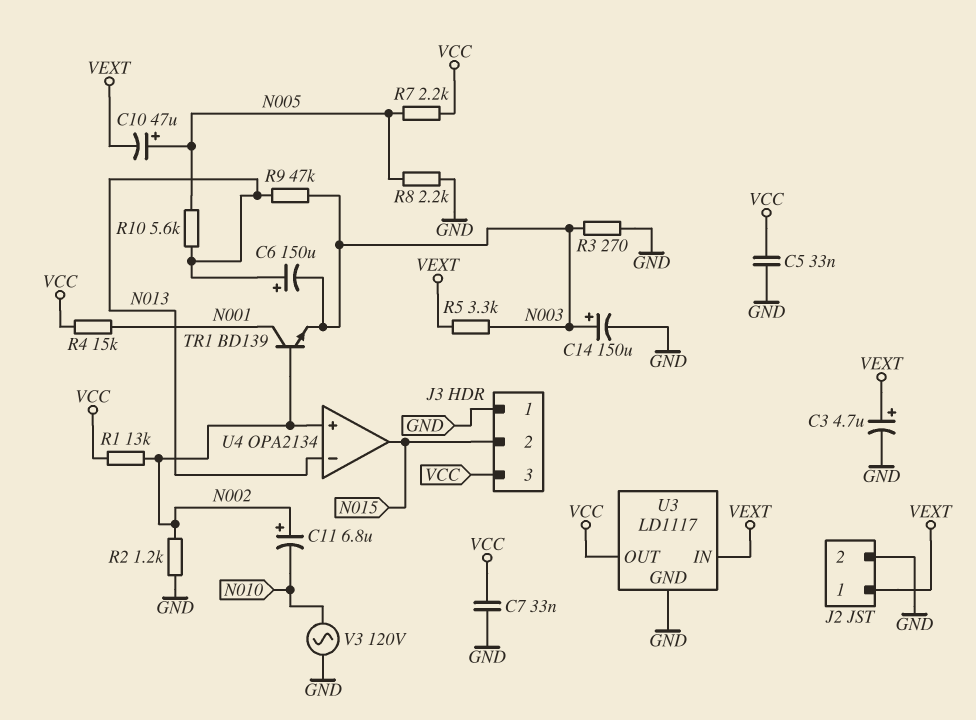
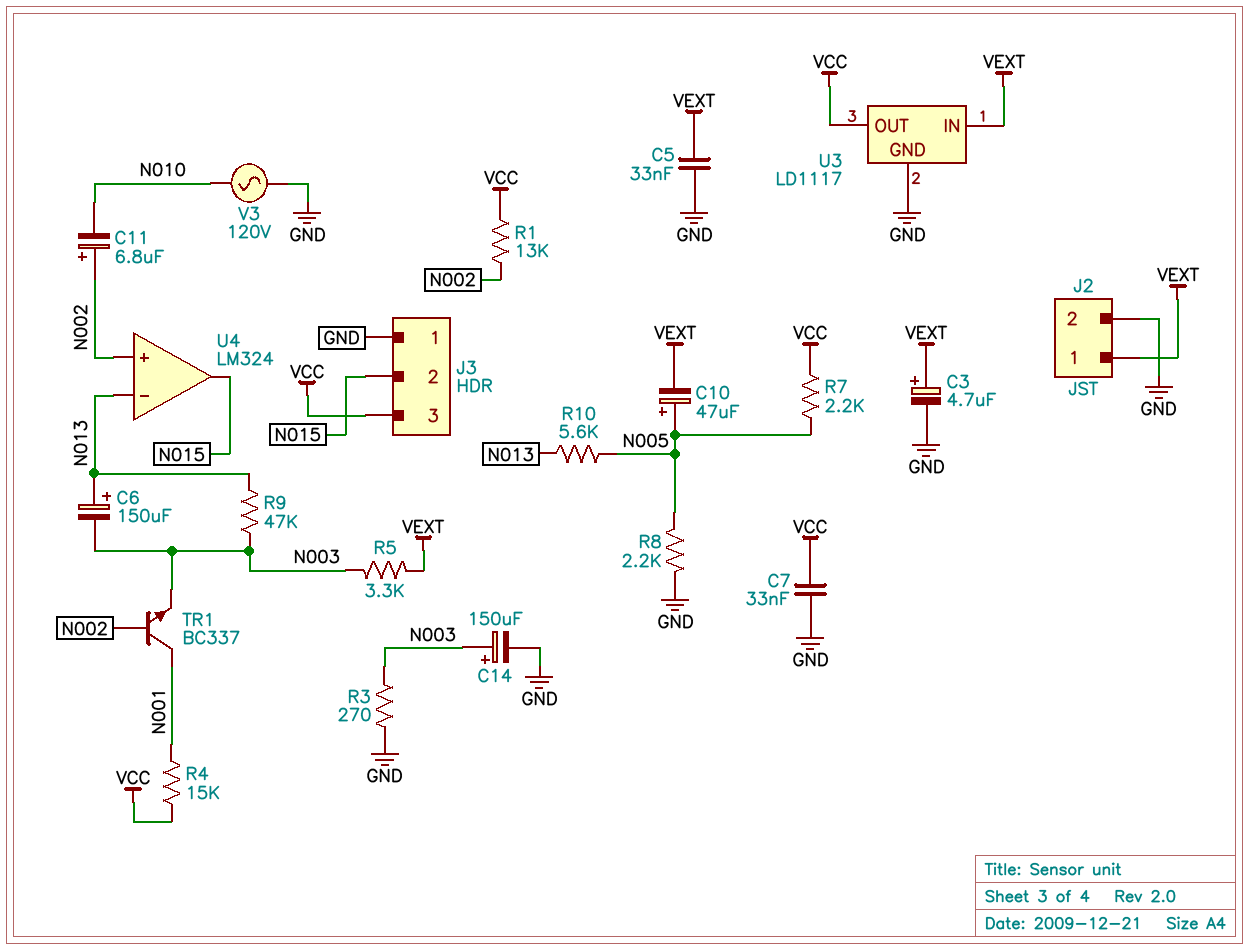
C5: 33nF (GND, VCC) -> 33nF (GND, VEXT)
R2: 1.2k (GND, N002) -> none
TR1: NPN BD139 (B N002, C N001, E N003) -> NPN BC337 (B N002, C N001, E N003)
U4: OPA2134 -> LM324

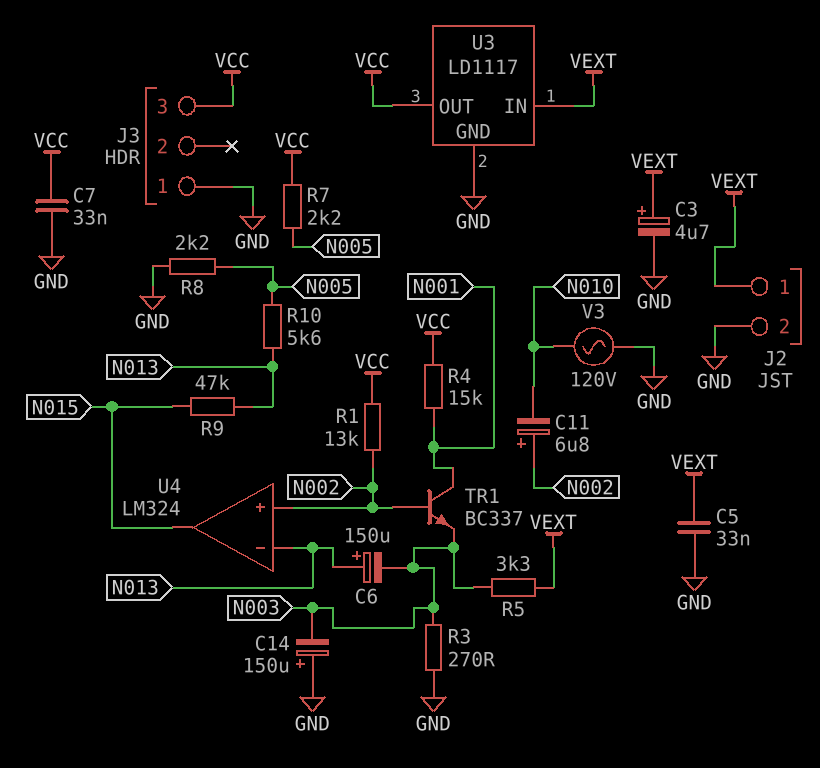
C10: 47uF (plus N005, minus VEXT) -> none
C14: 150uF (plus N003, minus GND) -> 150uF (plus GND, minus N003)
J3 pin 2: N015 -> none
R9: 47k (N003, N013) -> 47k (N013, N015)

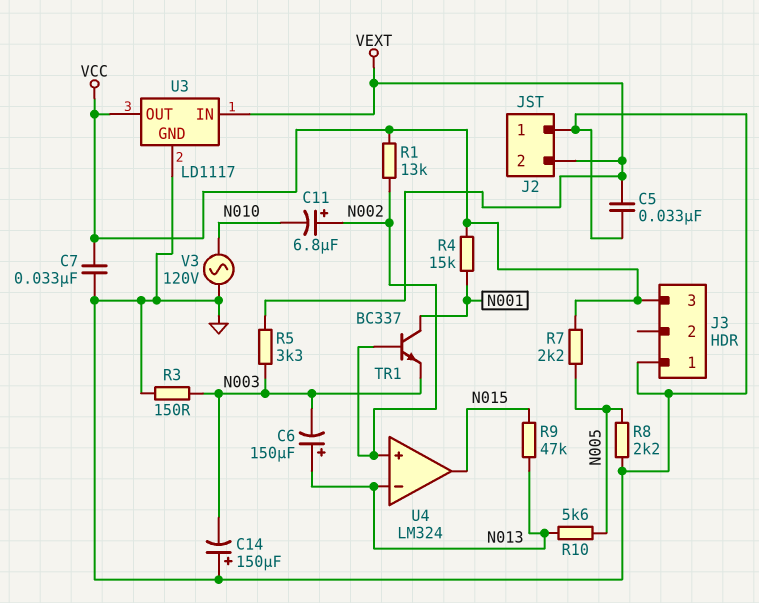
C3: 4.7uF (plus VEXT, minus GND) -> none
J2 pin 1: VEXT -> GND
J2 pin 2: GND -> VEXT
R3: 270 (GND, N003) -> 150 (GND, N003)

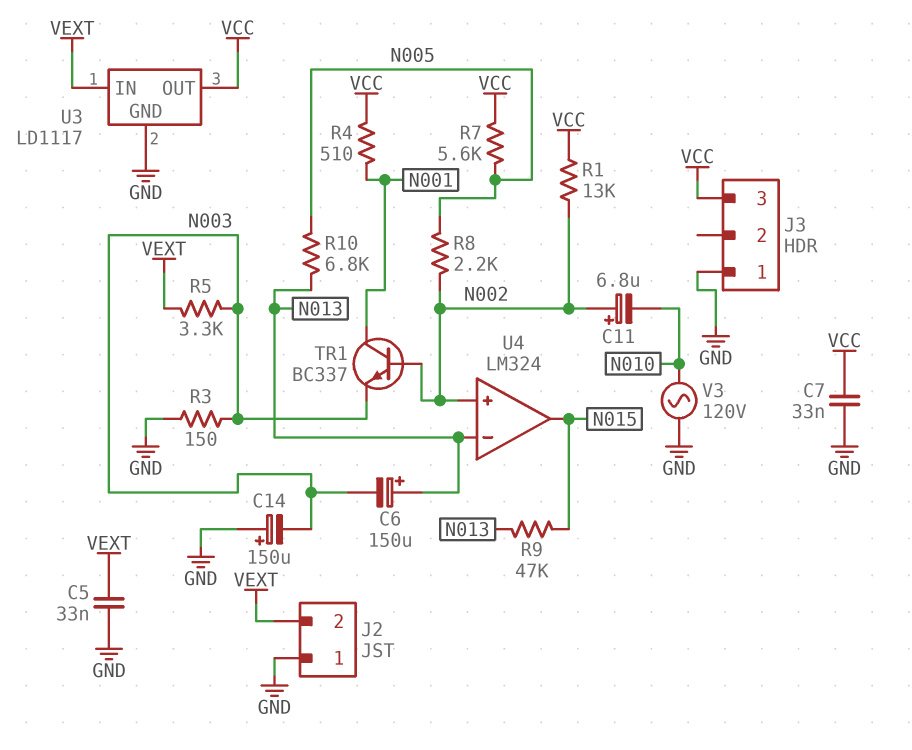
R4: 15k (N001, VCC) -> 510 (N001, VCC)
R7: 2.2k (N005, VCC) -> 5.6k (N005, VCC)
R8: 2.2k (GND, N005) -> 2.2k (N002, N005)
R10: 5.6k (N005, N013) -> 6.8k (N005, N013)

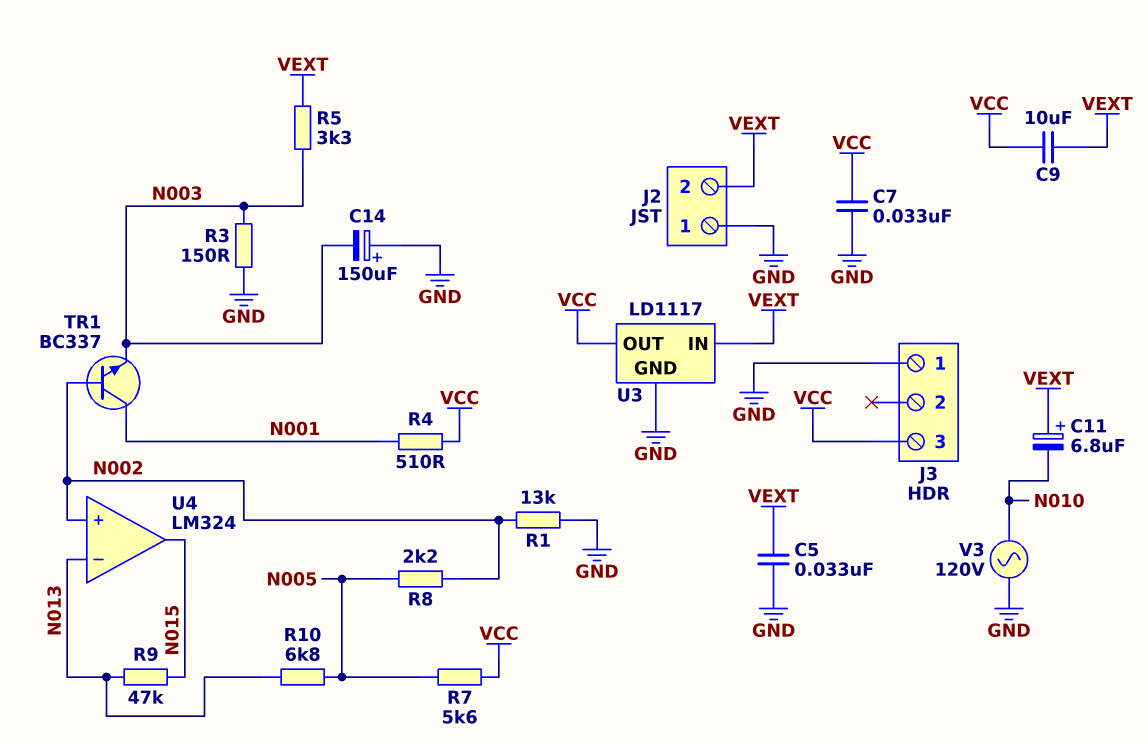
C6: 150uF (plus N013, minus N003) -> none
C9: none -> 10uF (VCC, VEXT)
C11: 6.8uF (plus N002, minus N010) -> 6.8uF (plus VEXT, minus N010)
R1: 13k (N002, VCC) -> 13k (GND, N002)

